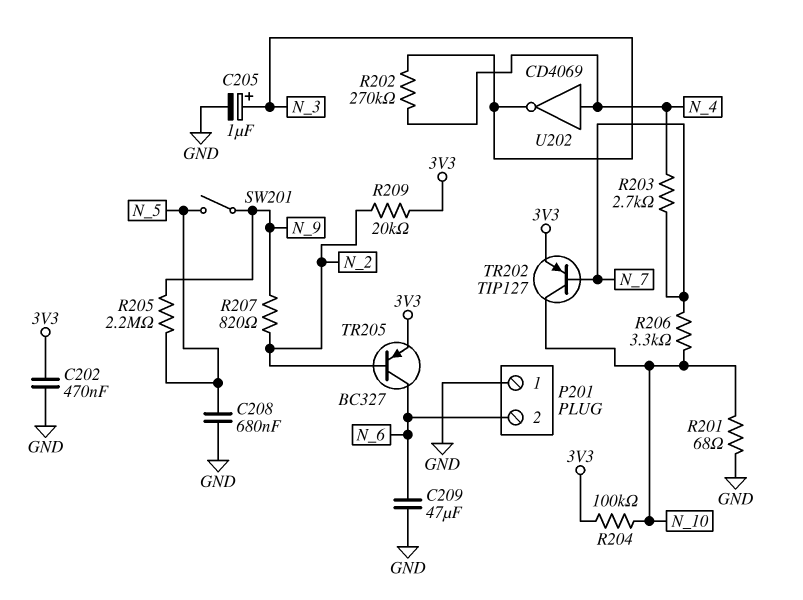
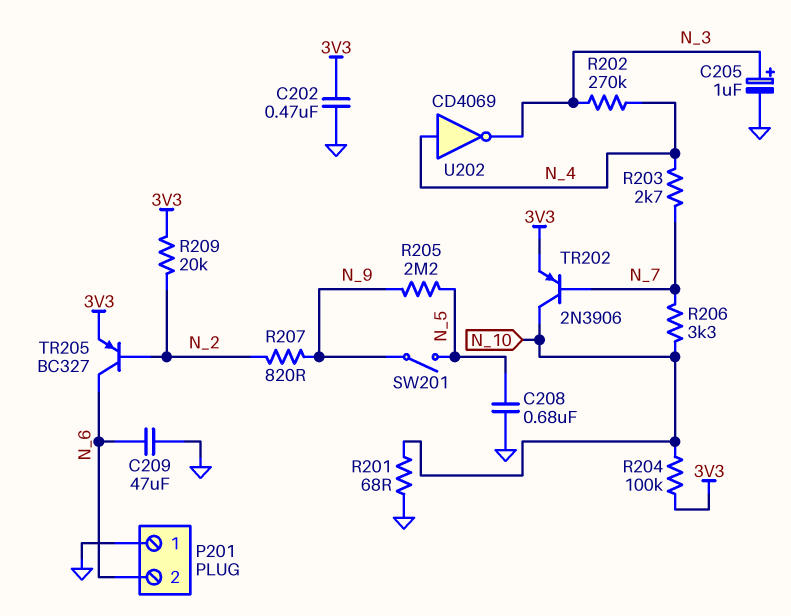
TR202: PNP TIP127 (B N_7, C N_10, E 3V3) -> PNP 2N3906 (B N_7, C N_10, E 3V3)

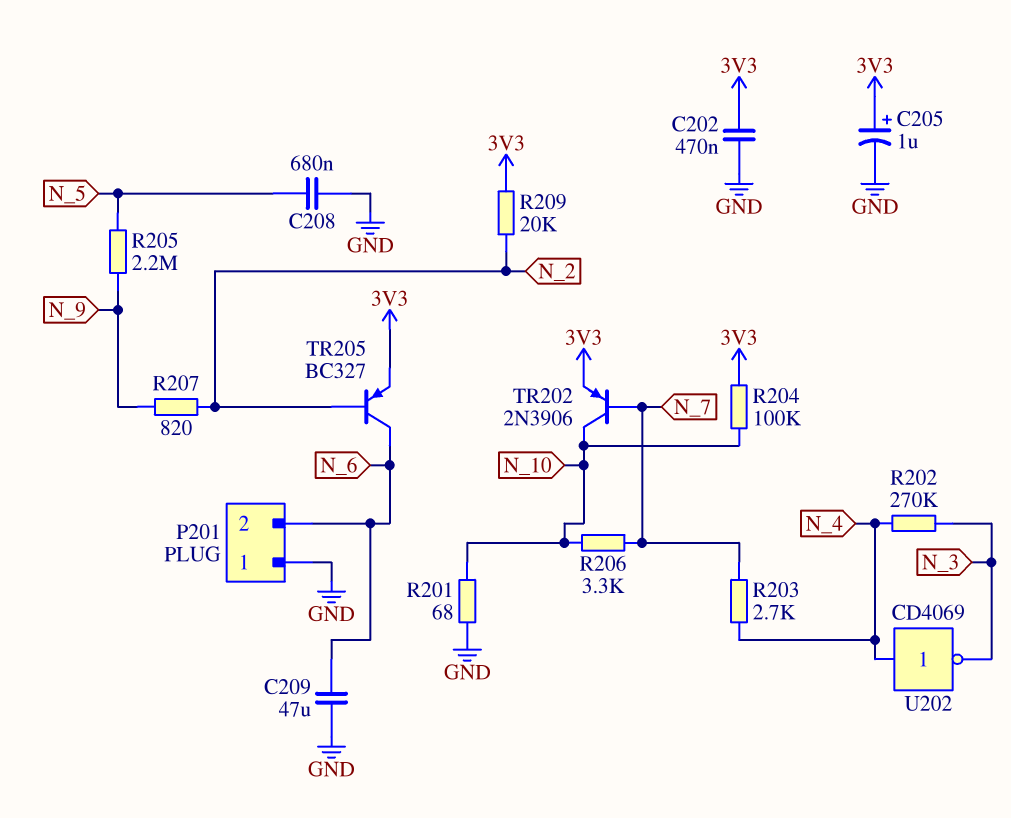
C205: 1uF (plus N_3, minus GND) -> 1uF (plus 3V3, minus GND)
SW201: switch (N_5, N_9) -> none

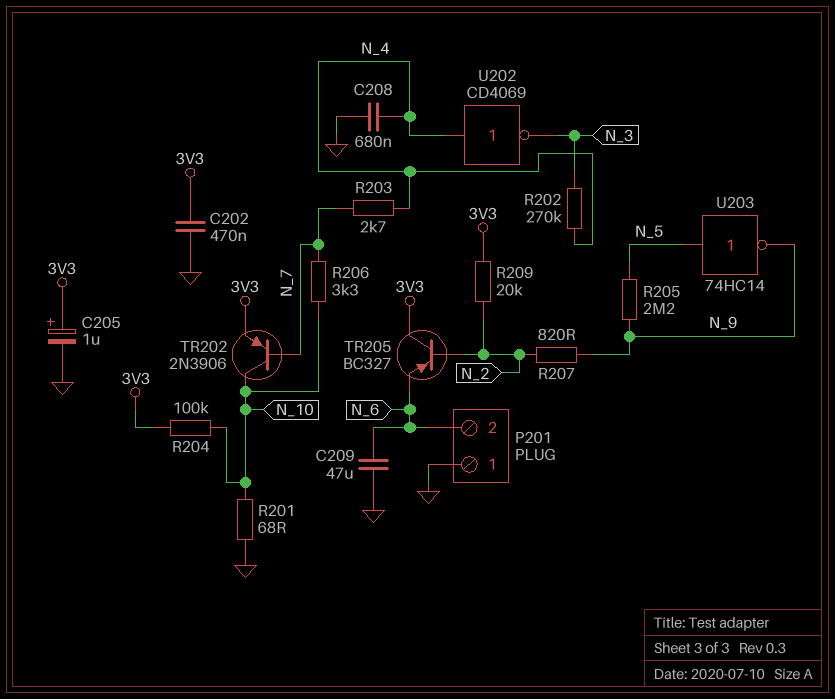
C208: 680nF (GND, N_5) -> 680nF (GND, N_4)
TR205: PNP BC327 (B N_2, C N_6, E 3V3) -> PNP BC327 (B N_2, C 3V3, E N_6)
U203: none -> NOT 74HC14 (in N_5, out N_9)

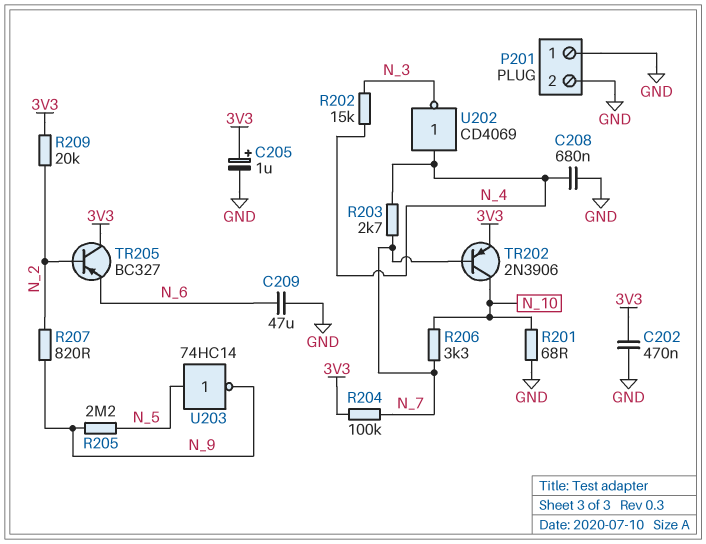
P201 pin 2: N_6 -> GND
R202: 270k (N_3, N_4) -> 15k (N_3, N_4)
R204: 100k (3V3, N_10) -> 100k (3V3, N_7)

